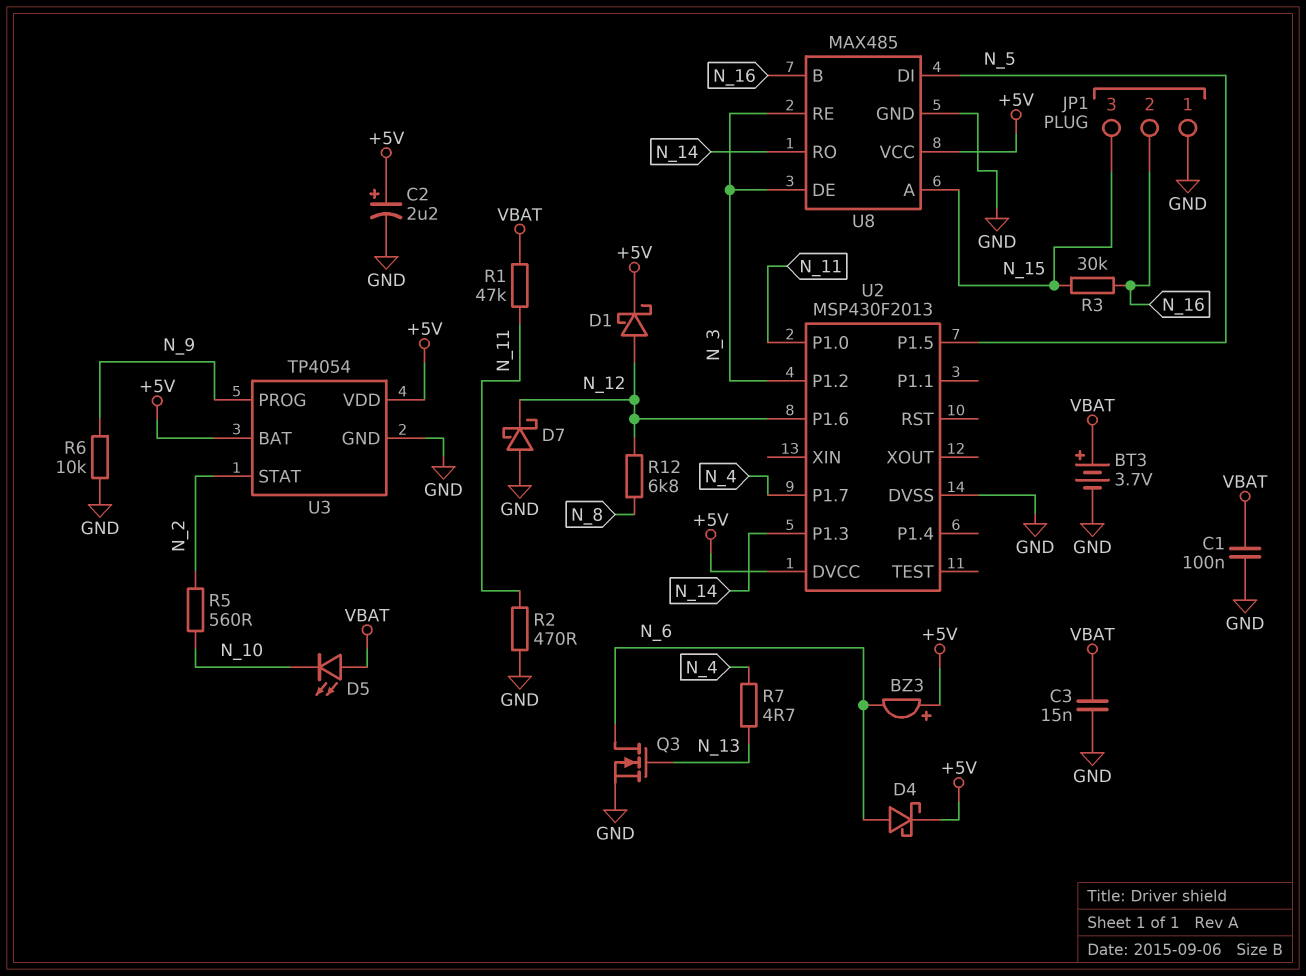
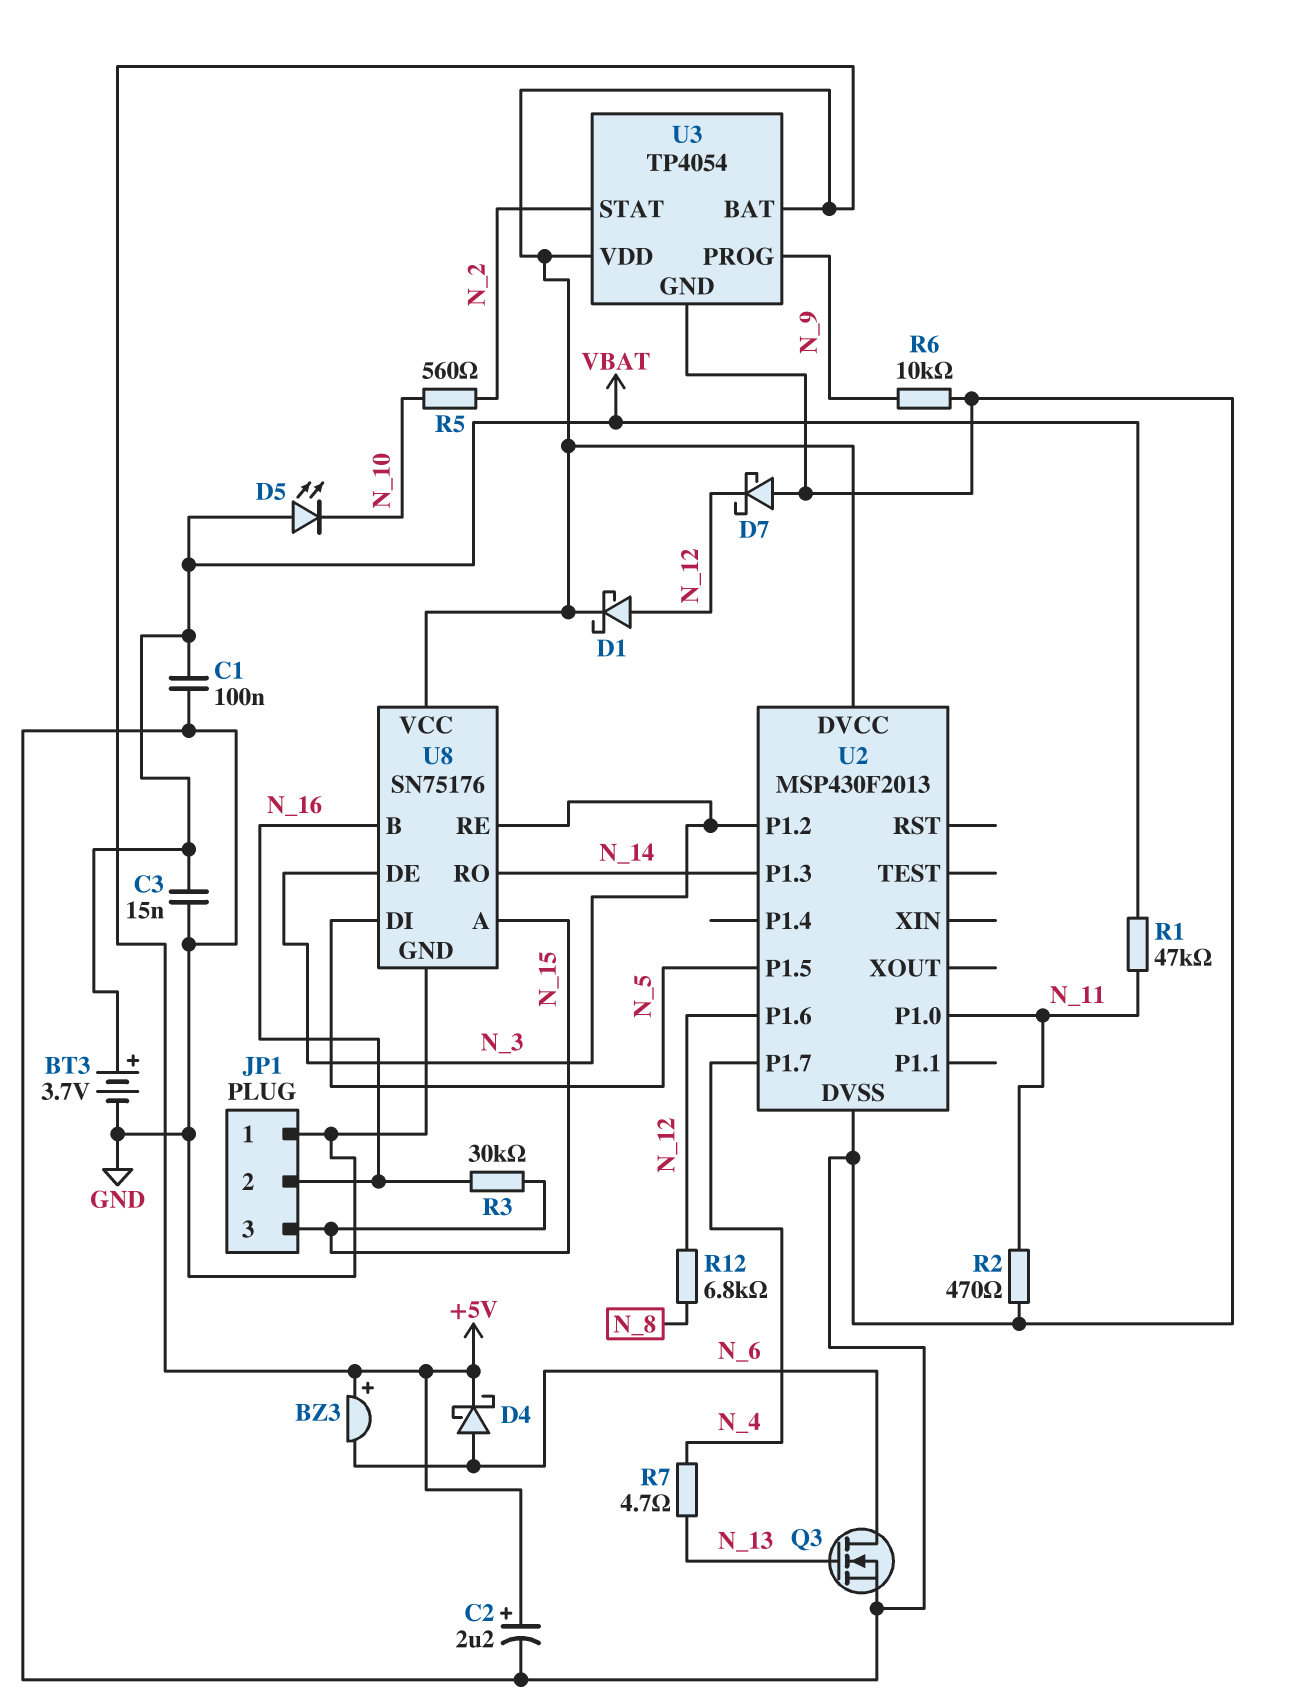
U8: MAX485 -> SN75176

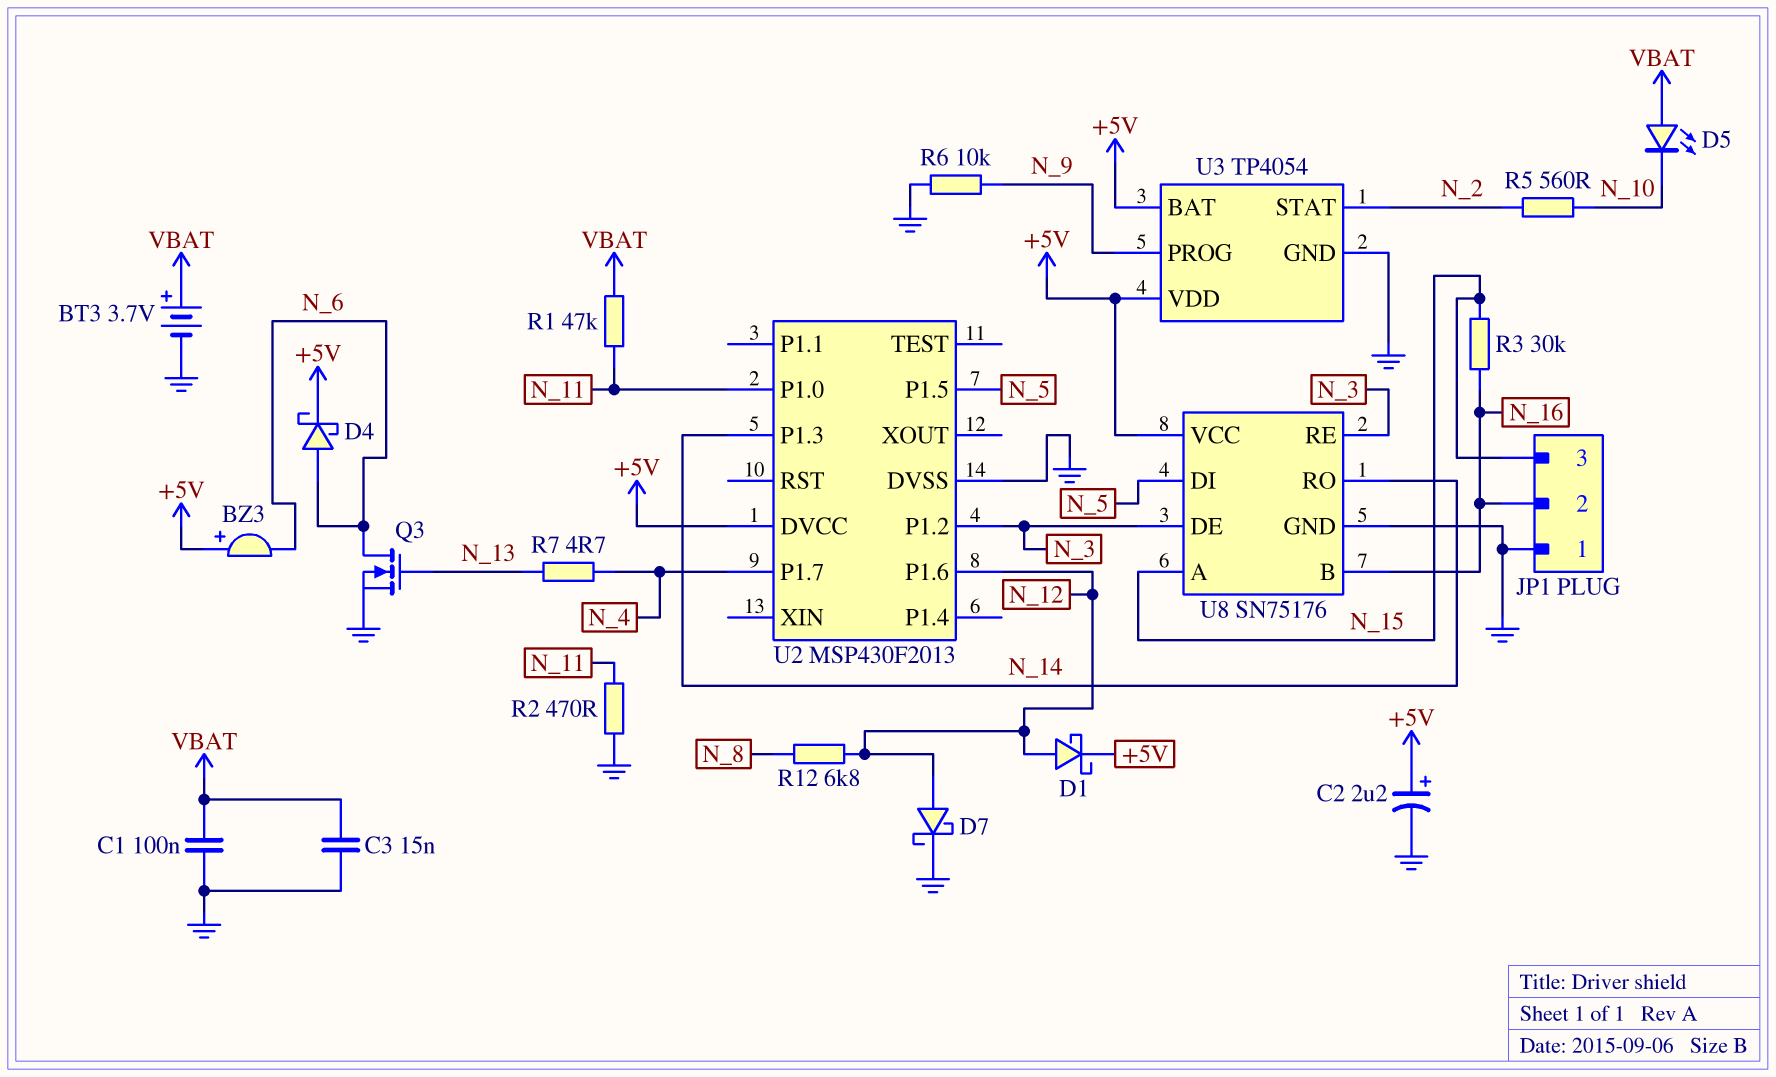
D7: schottky (A GND, K N_12) -> schottky (A N_12, K GND)

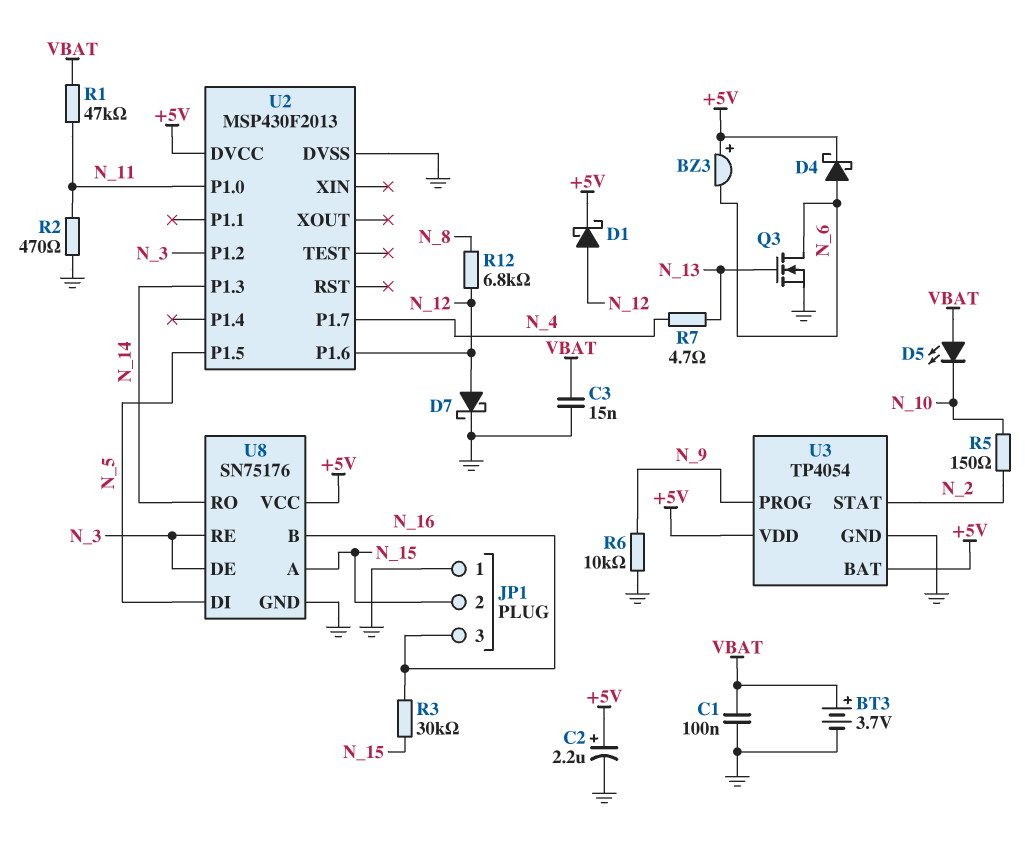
JP1 pin 2: N_16 -> N_15
JP1 pin 3: N_15 -> N_16
R5: 560 (N_2, N_10) -> 150 (N_2, N_10)

